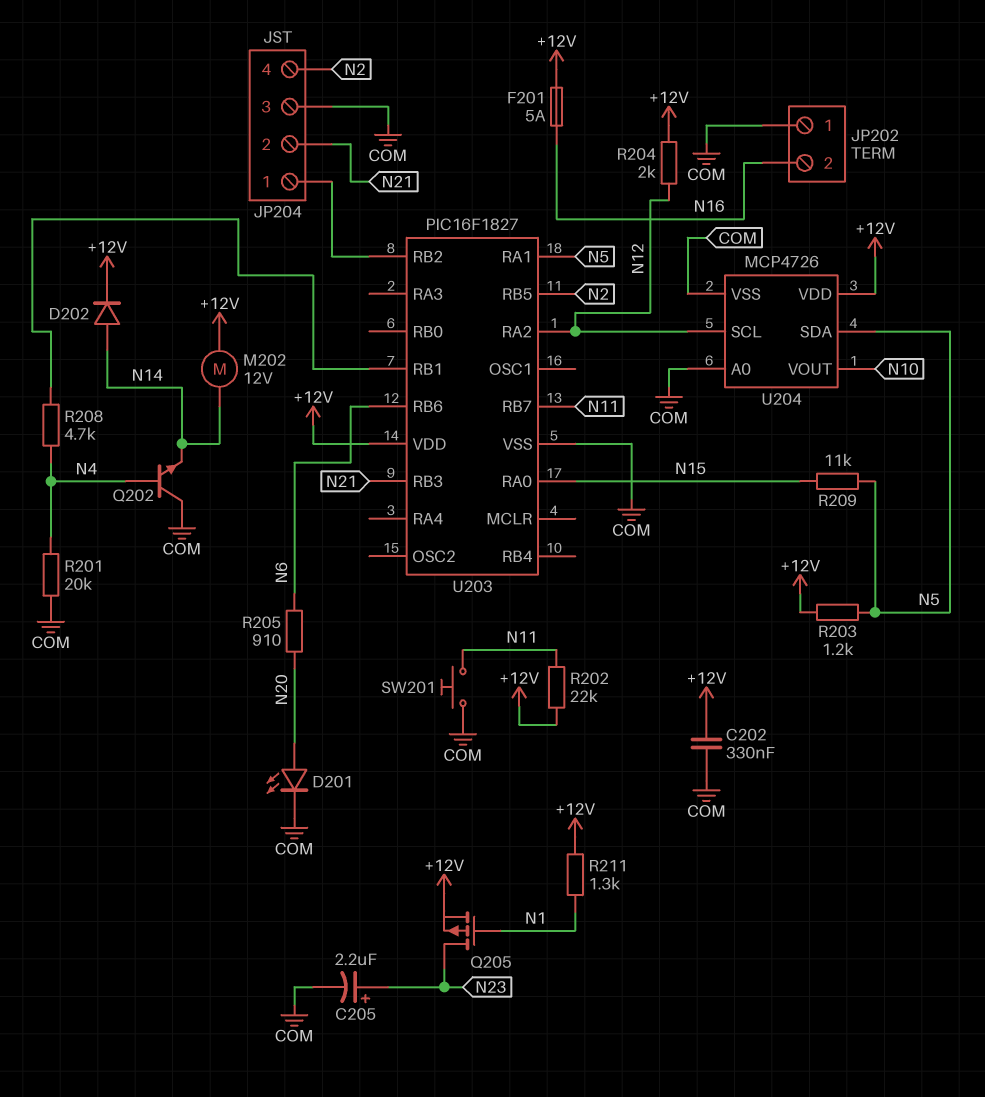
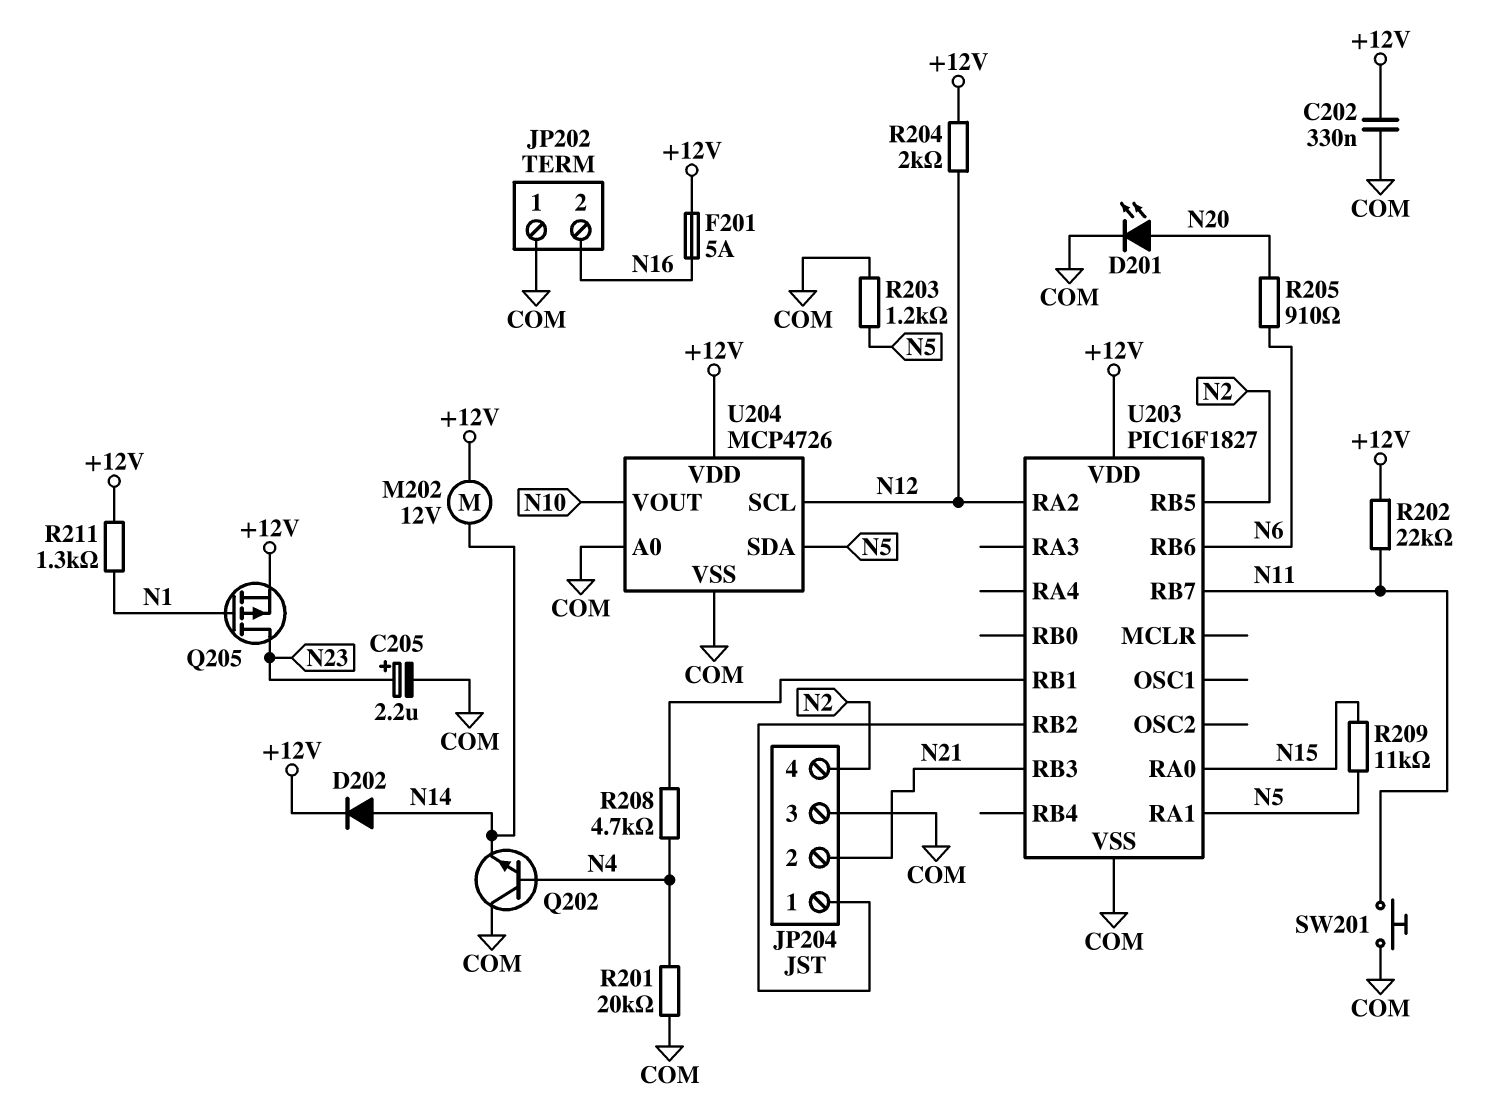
R203: 1.2k (+12V, N5) -> 1.2k (COM, N5)

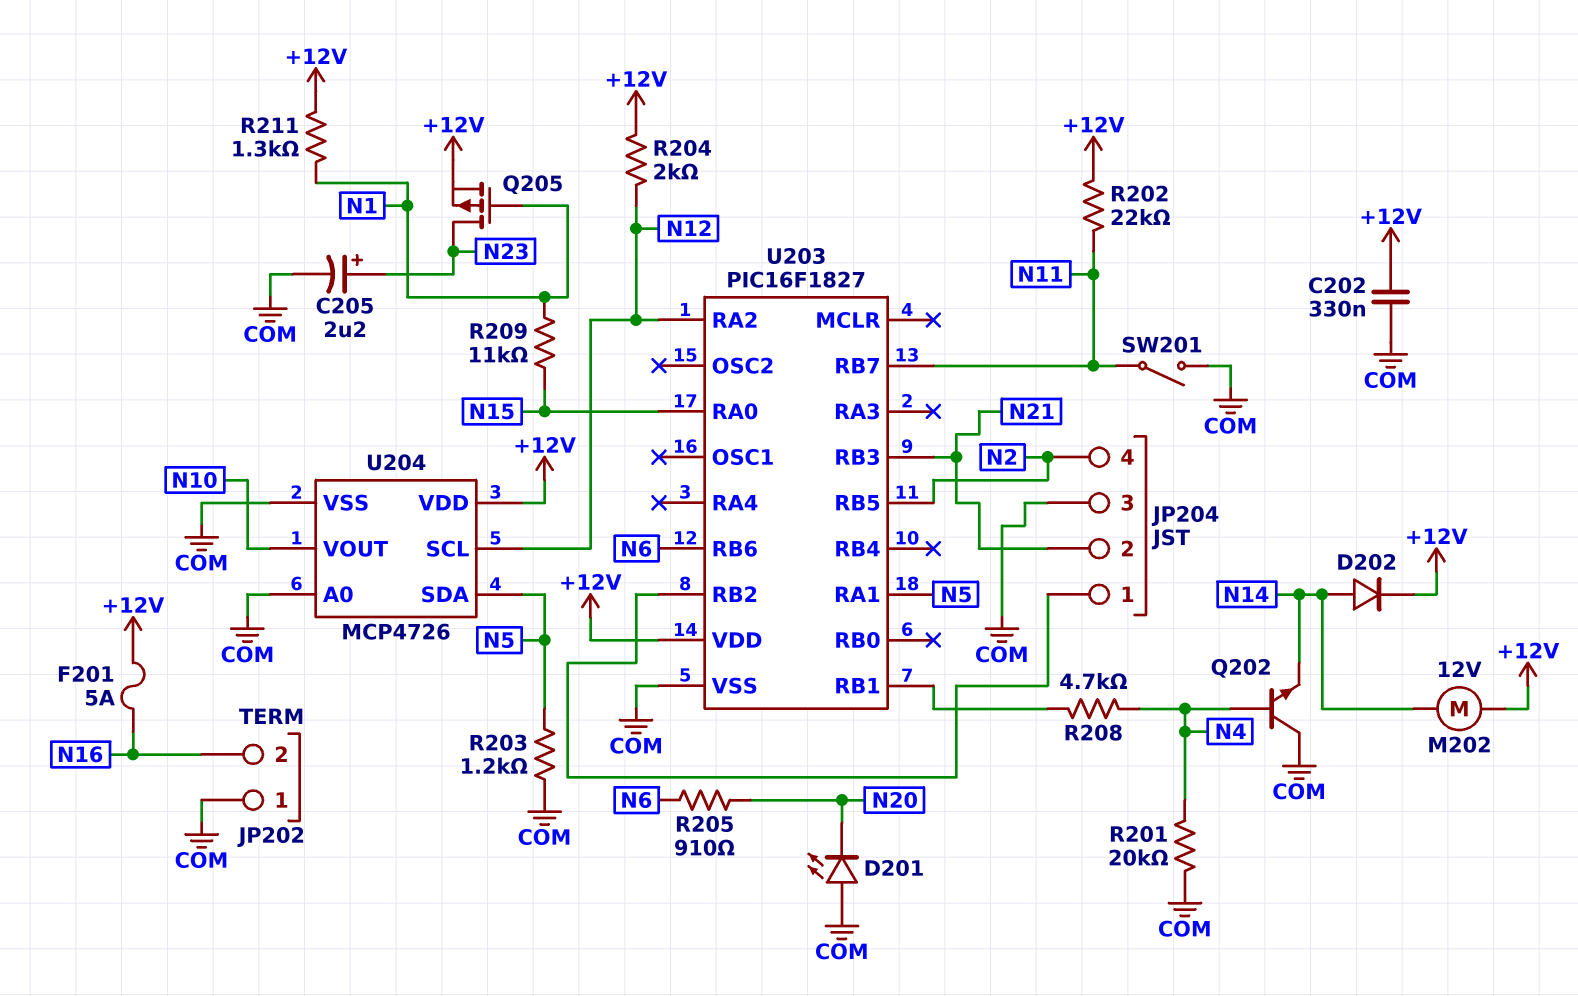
D201: LED (A N20, K COM) -> LED (A COM, K N20)
R209: 11k (N5, N15) -> 11k (N1, N15)
SW201: button (COM, N11) -> switch (COM, N11)

